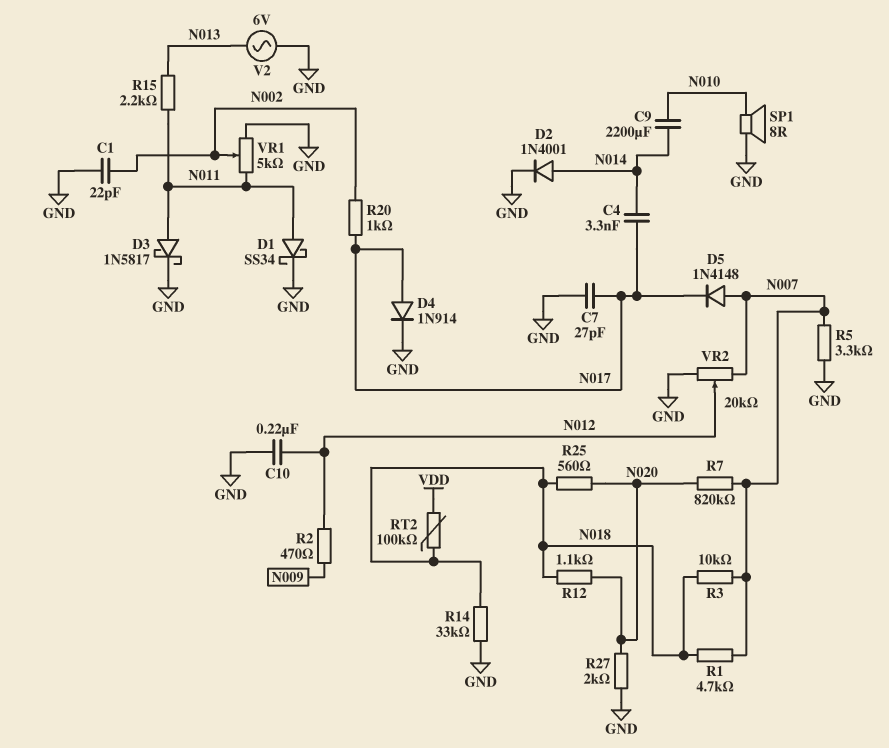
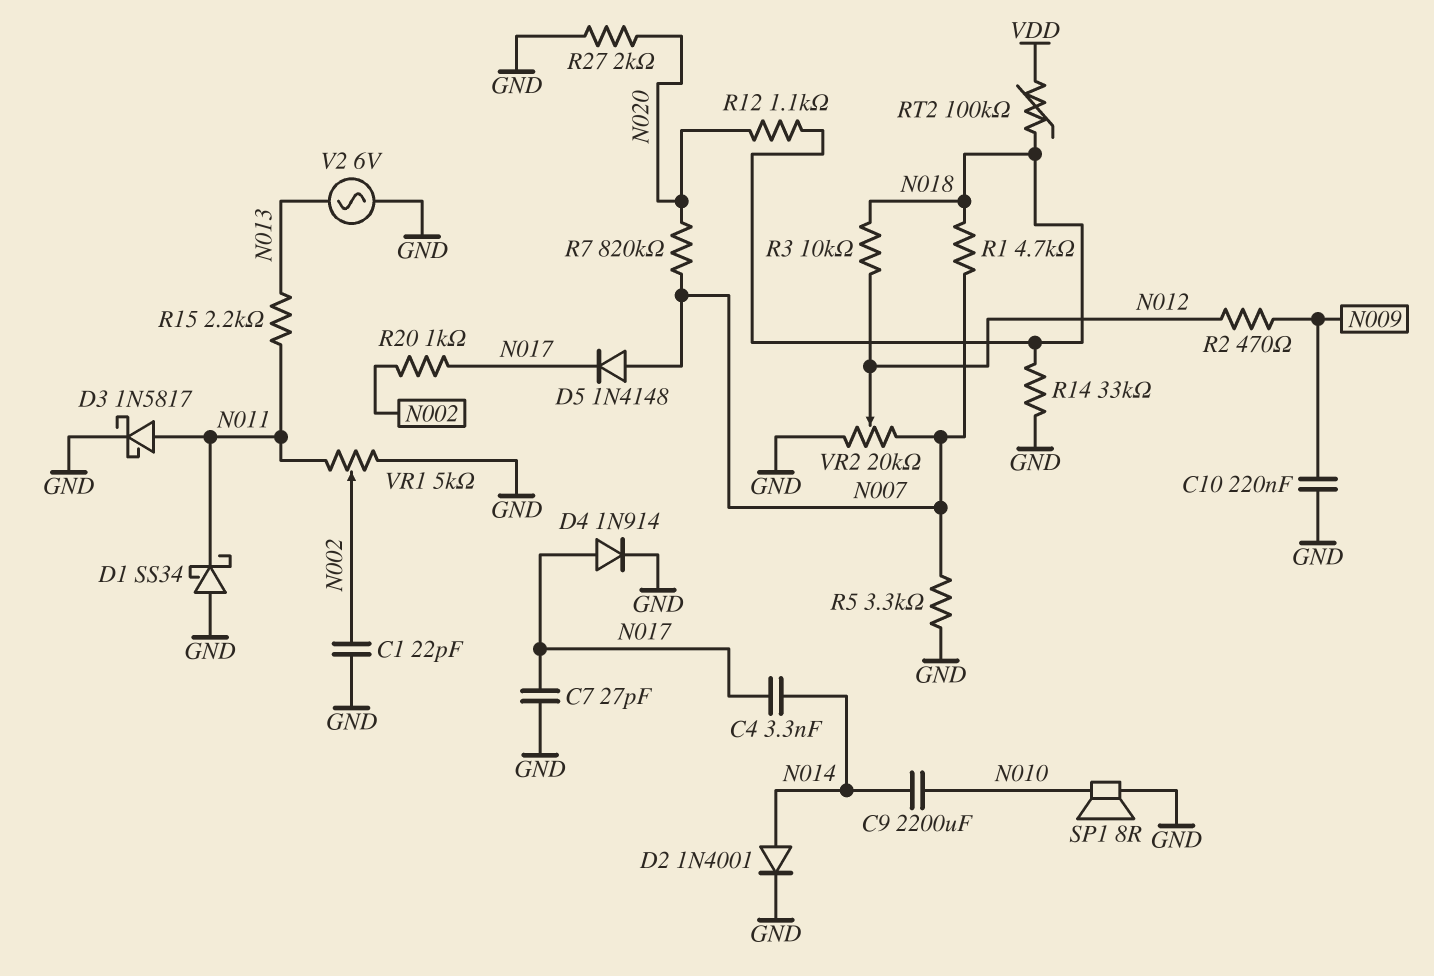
C10: 220nF (GND, N012) -> 220nF (GND, N009)
D1: schottky SS34 (A N011, K GND) -> schottky SS34 (A GND, K N011)
R3: 10k (N007, N018) -> 10k (N012, N018)
R25: 560 (N018, N020) -> none

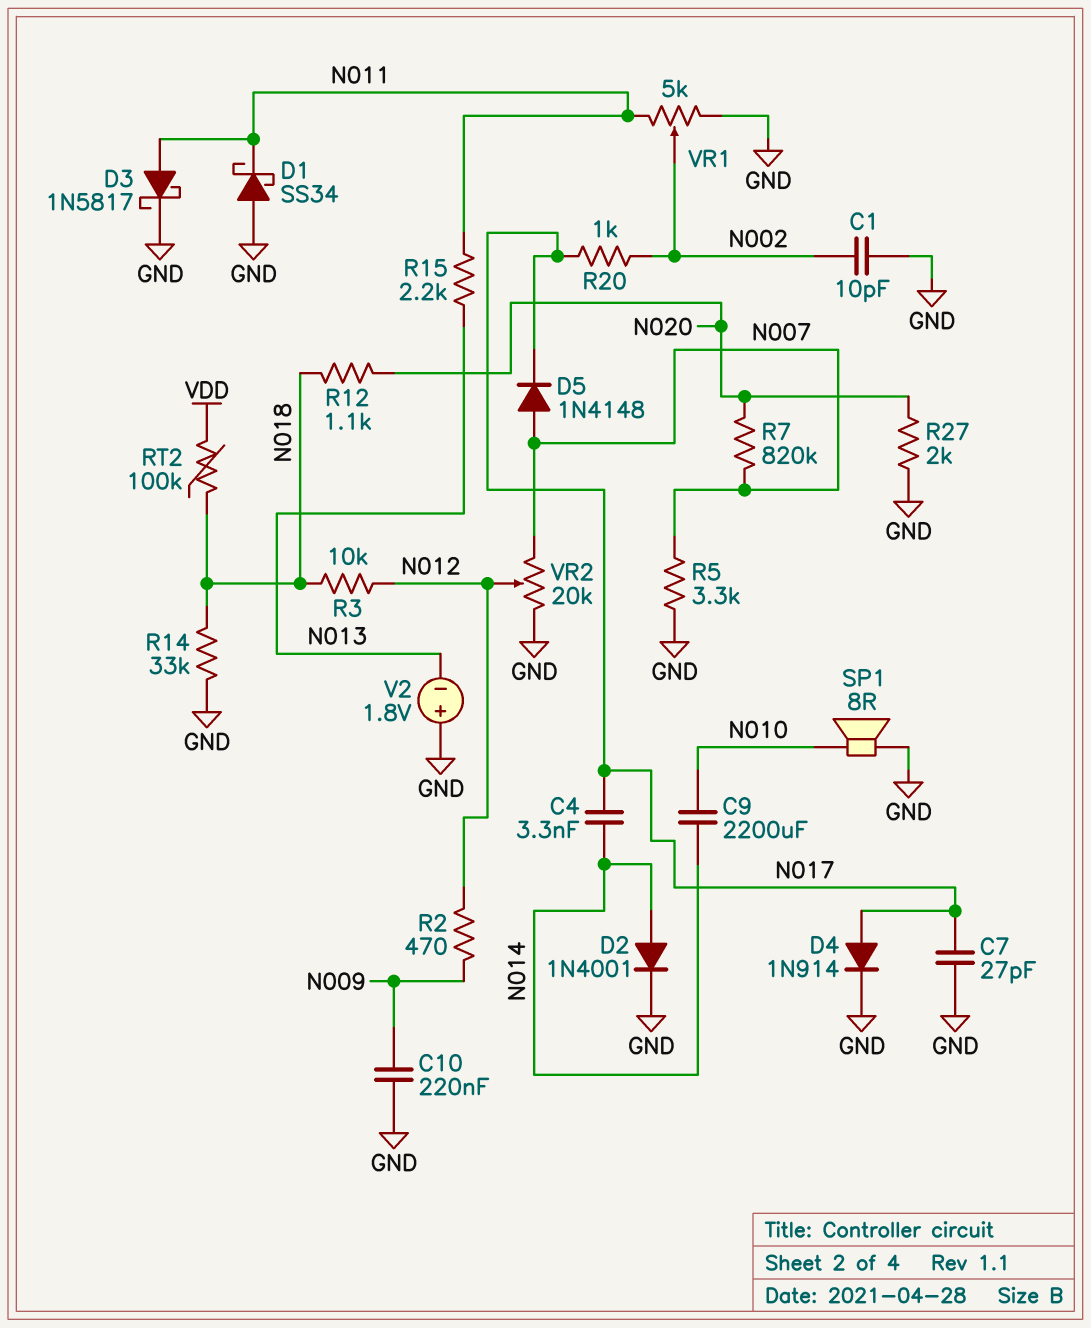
C1: 22pF (GND, N002) -> 10pF (GND, N002)
R1: 4.7k (N007, N018) -> none
V2: AC 6V (GND, N013) -> 1.8V (plus GND, minus N013)

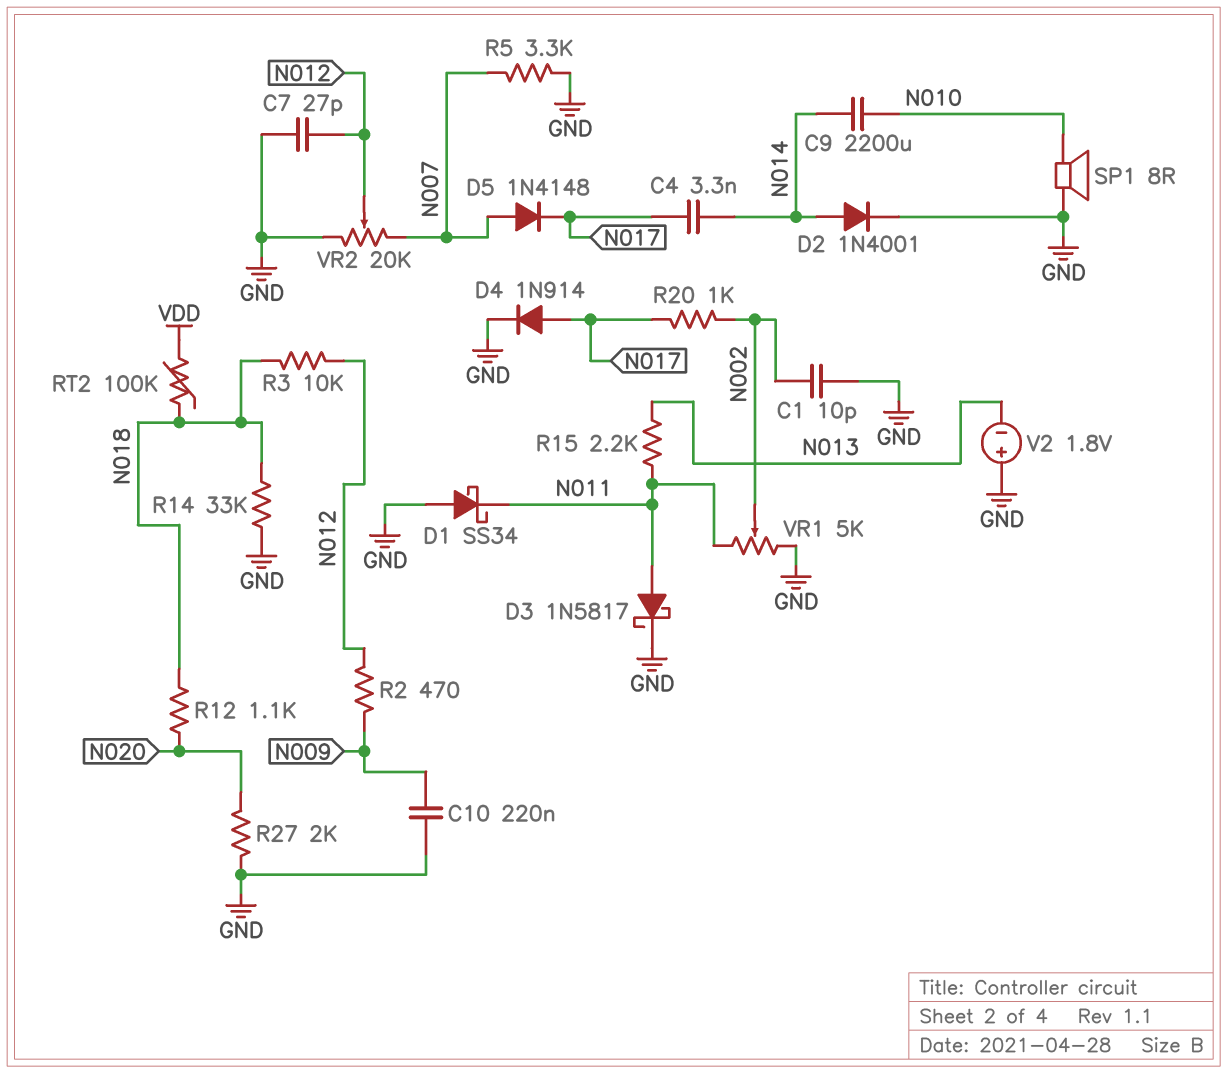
C7: 27pF (GND, N017) -> 27pF (GND, N012)
R7: 820k (N007, N020) -> none

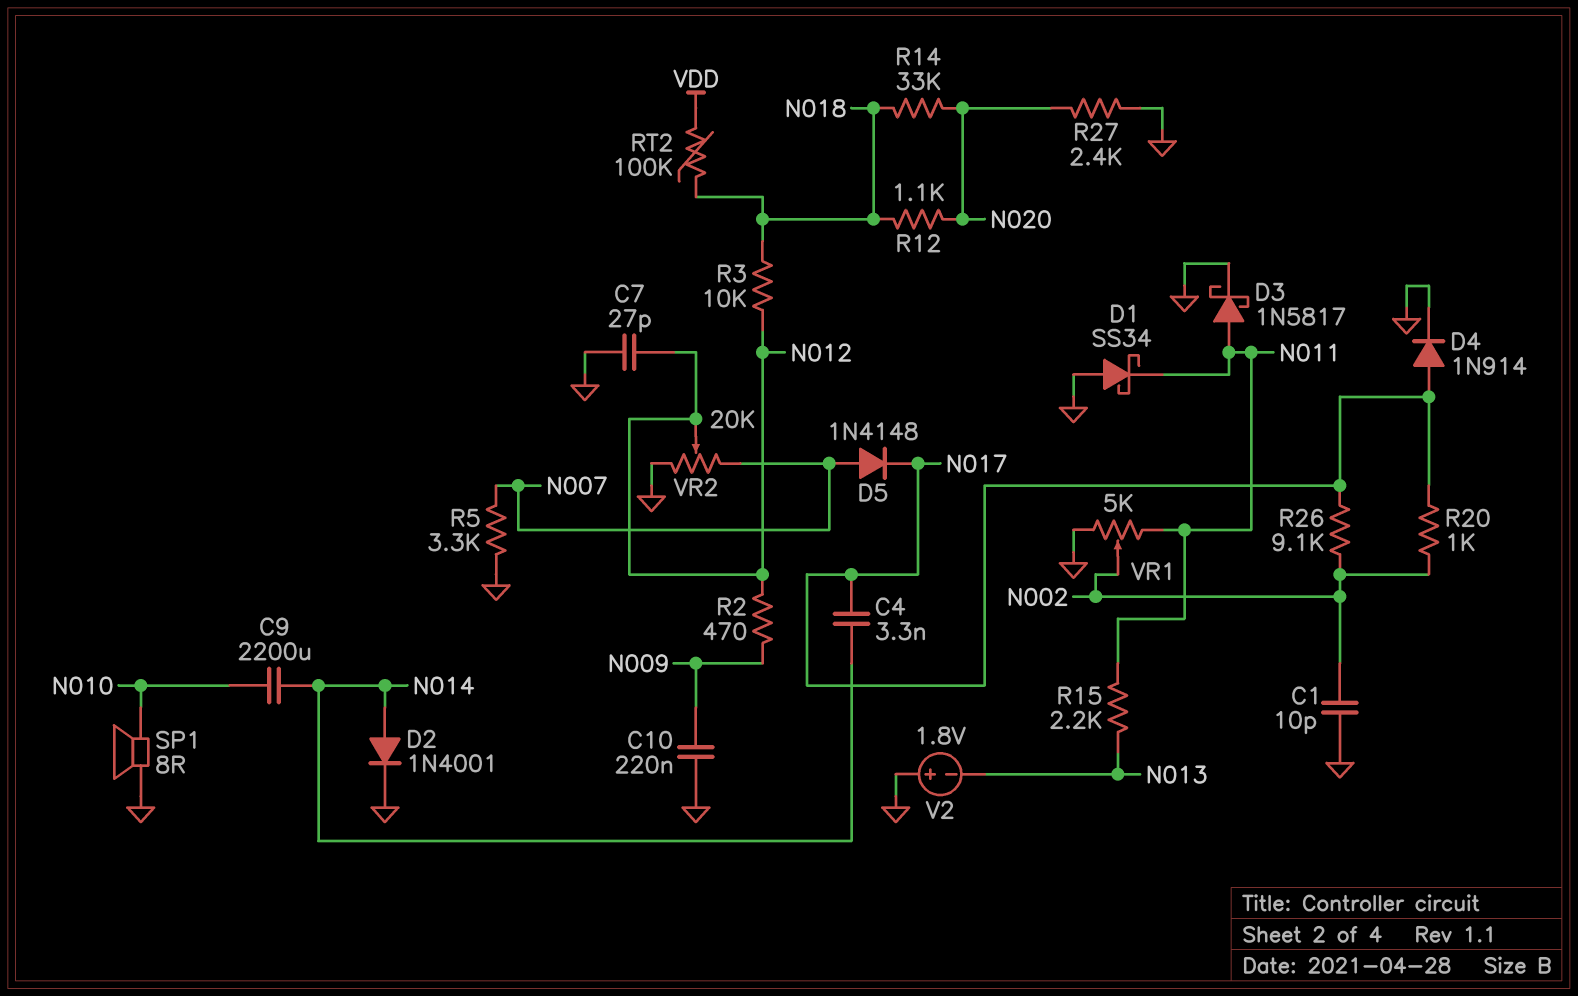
R14: 33k (GND, N018) -> 33k (N018, N020)
R26: none -> 9.1k (N002, N017)
R27: 2k (GND, N020) -> 2.4k (GND, N020)

